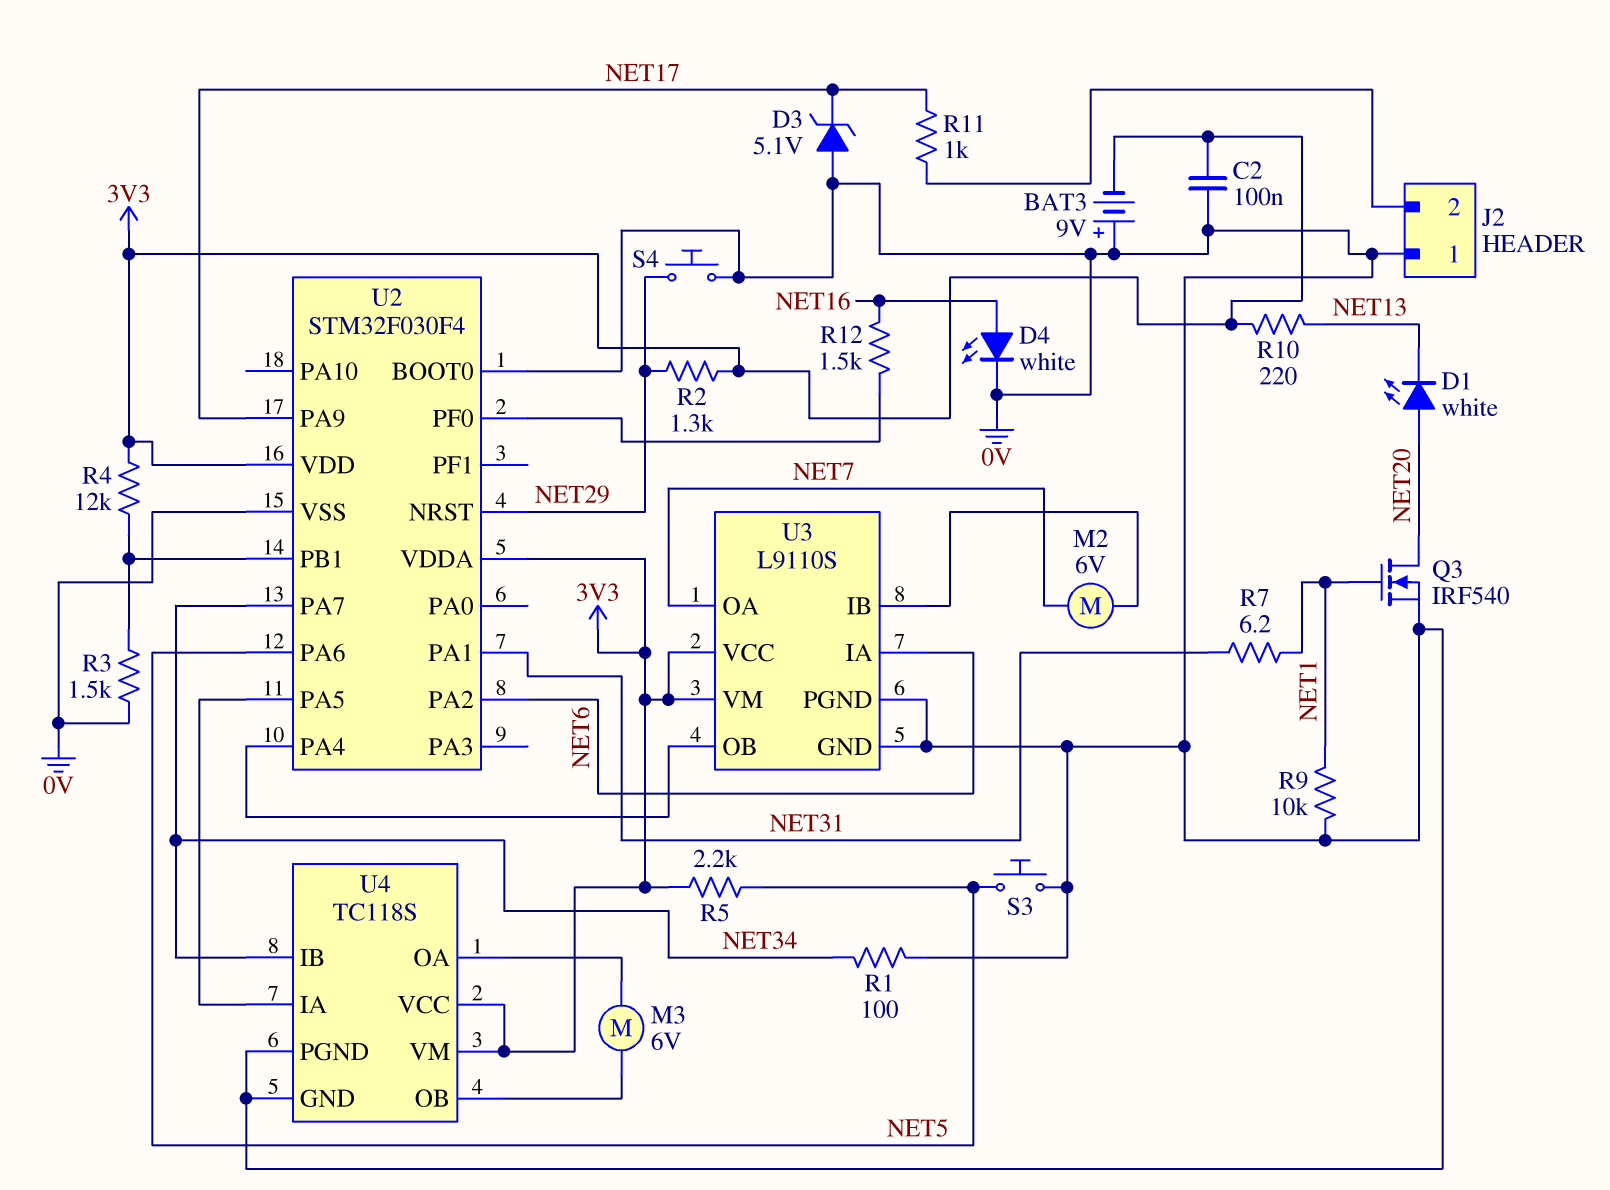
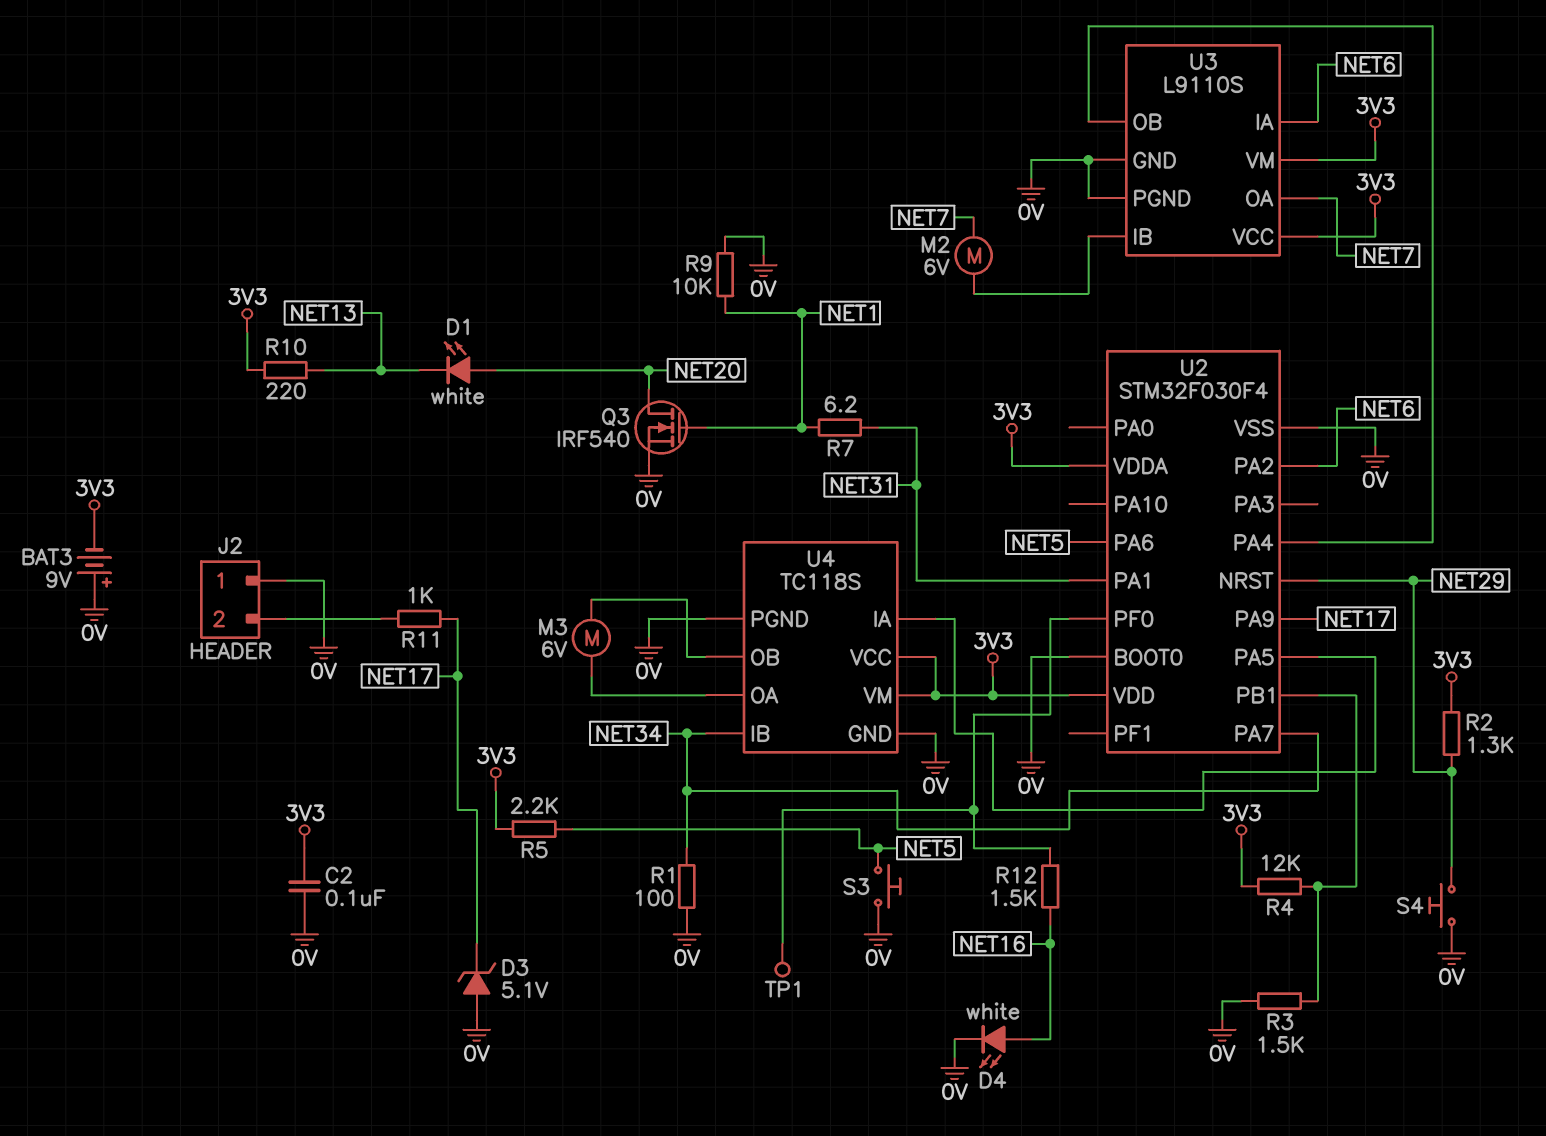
TP1: none -> test point (U2/PF0)

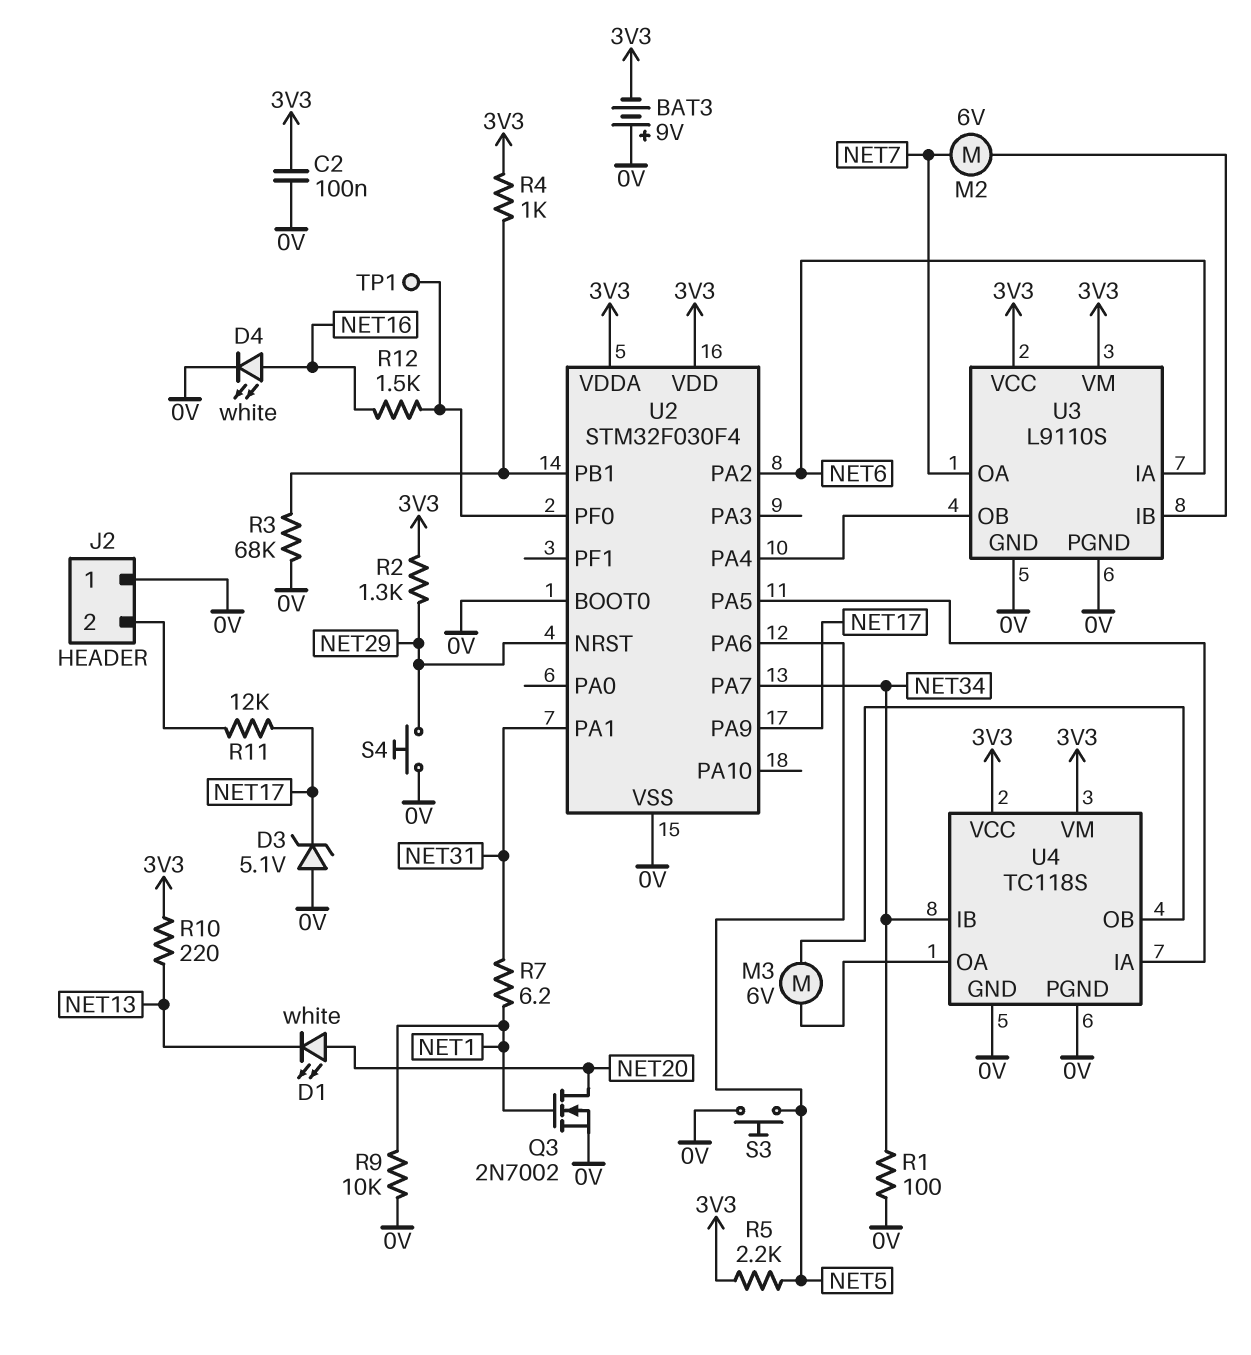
Q3: NMOS IRF540 (G NET1, D NET20, S 0V) -> NMOS 2N7002 (G NET1, D NET20, S 0V)
R3: 1.5k (0V, U2/PB1) -> 68k (0V, U2/PB1)
R4: 12k (3V3, U2/PB1) -> 1k (3V3, U2/PB1)
R11: 1k (J2/2, NET17) -> 12k (J2/2, NET17)

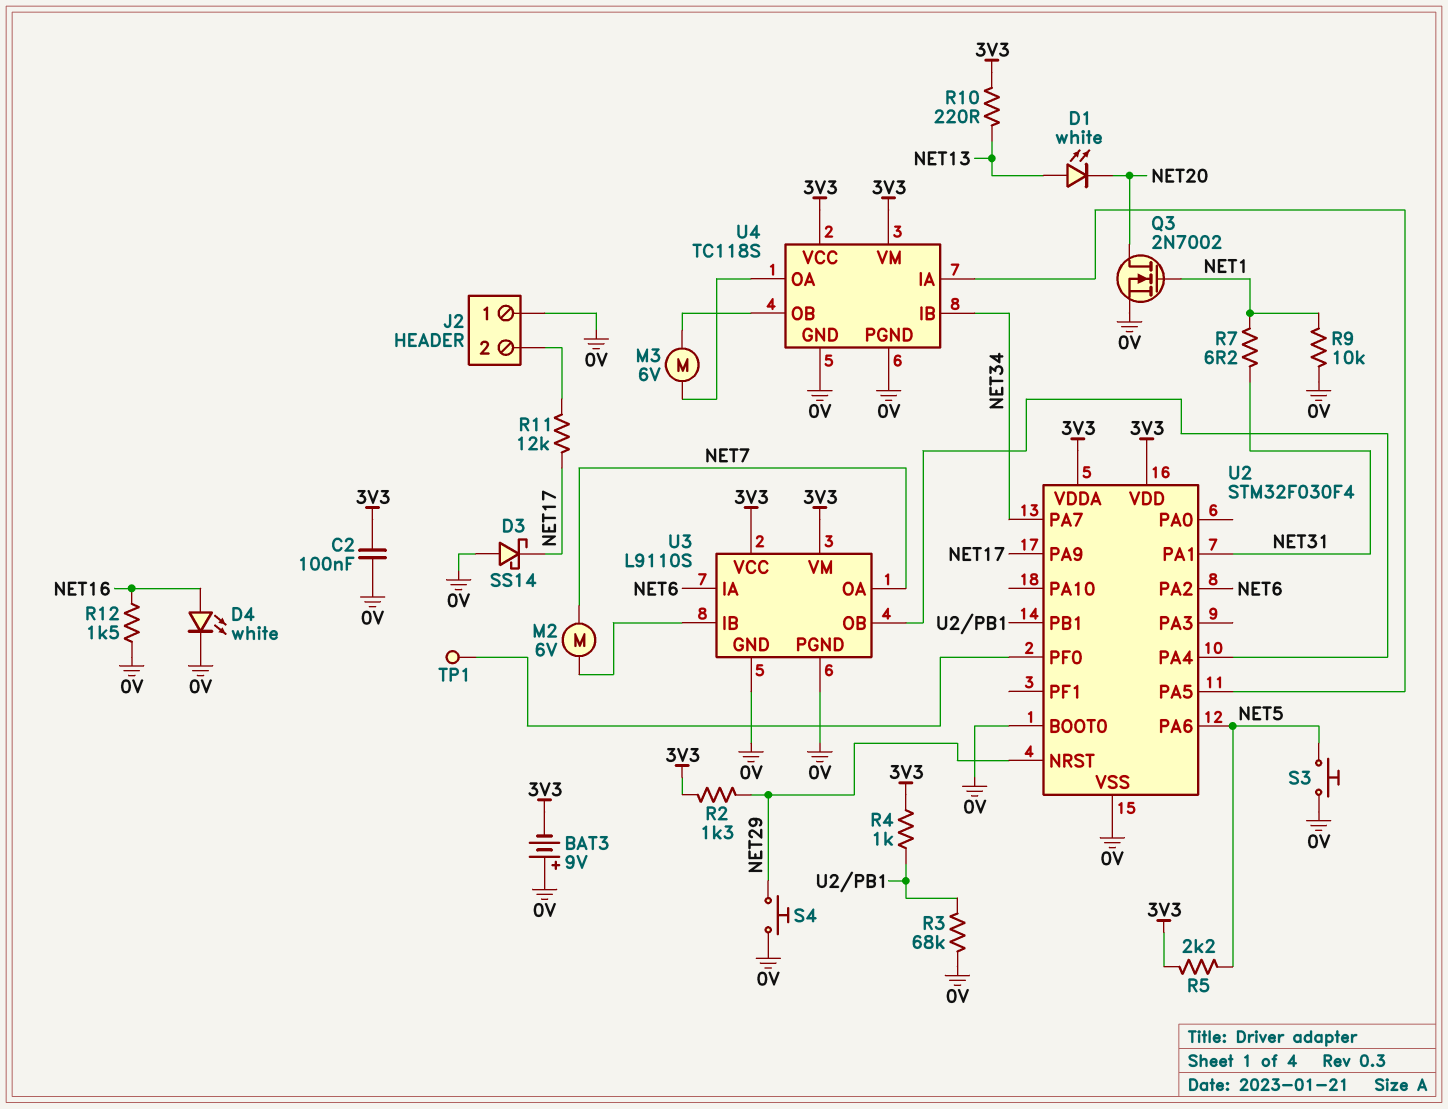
D1: LED white (A NET20, K NET13) -> LED white (A NET13, K NET20)
D3: zener 5.1V (A 0V, K NET17) -> schottky SS14 (A 0V, K NET17)
R1: 100 (0V, NET34) -> none
R12: 1.5k (NET16, U2/PF0) -> 1.5k (0V, NET16)

